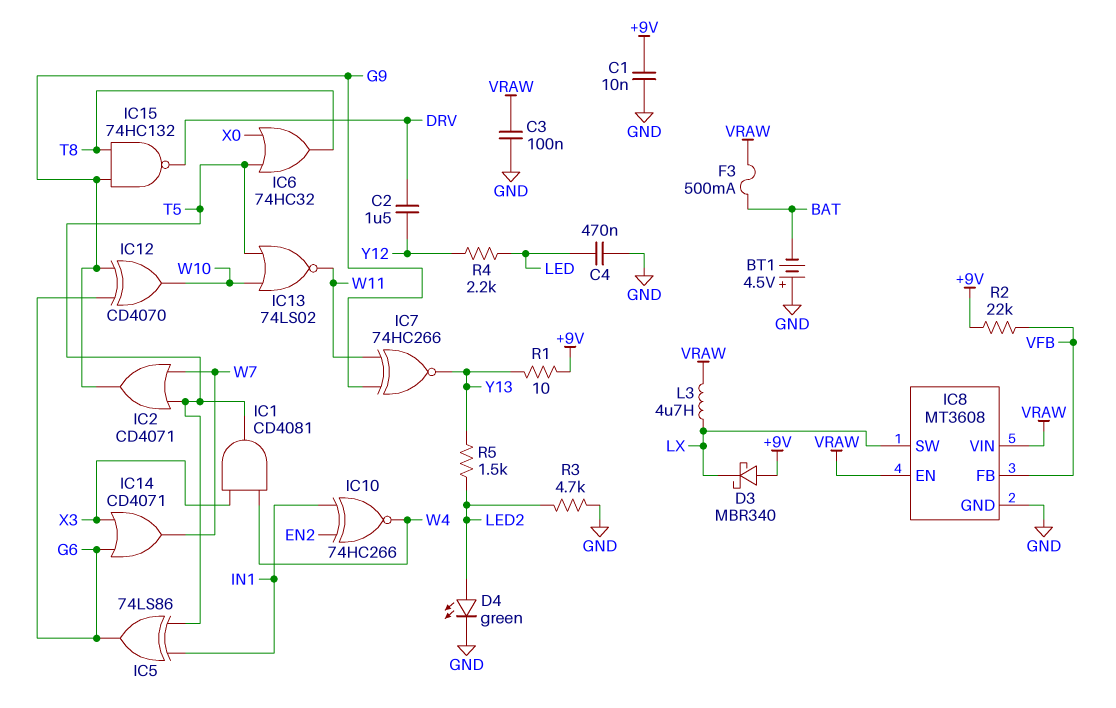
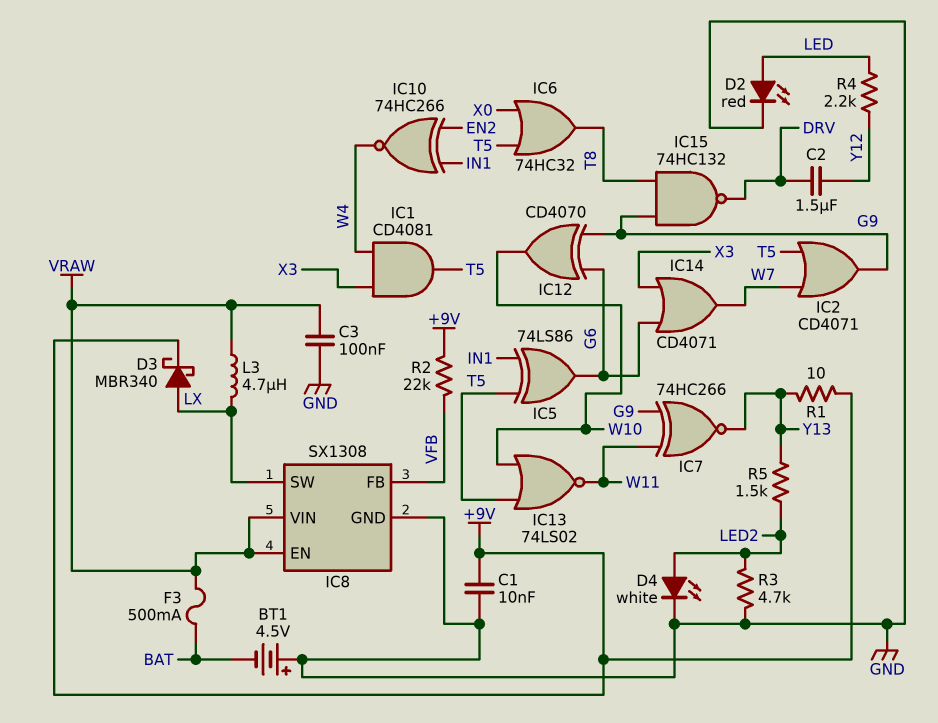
C4: 470nF (GND, LED) -> none
D2: none -> LED red (A LED, K GND)
D3: schottky MBR340 (A +9V, K LX) -> schottky MBR340 (A LX, K +9V)
D4: LED green (A LED2, K GND) -> LED white (A LED2, K GND)
IC8: MT3608 -> SX1308

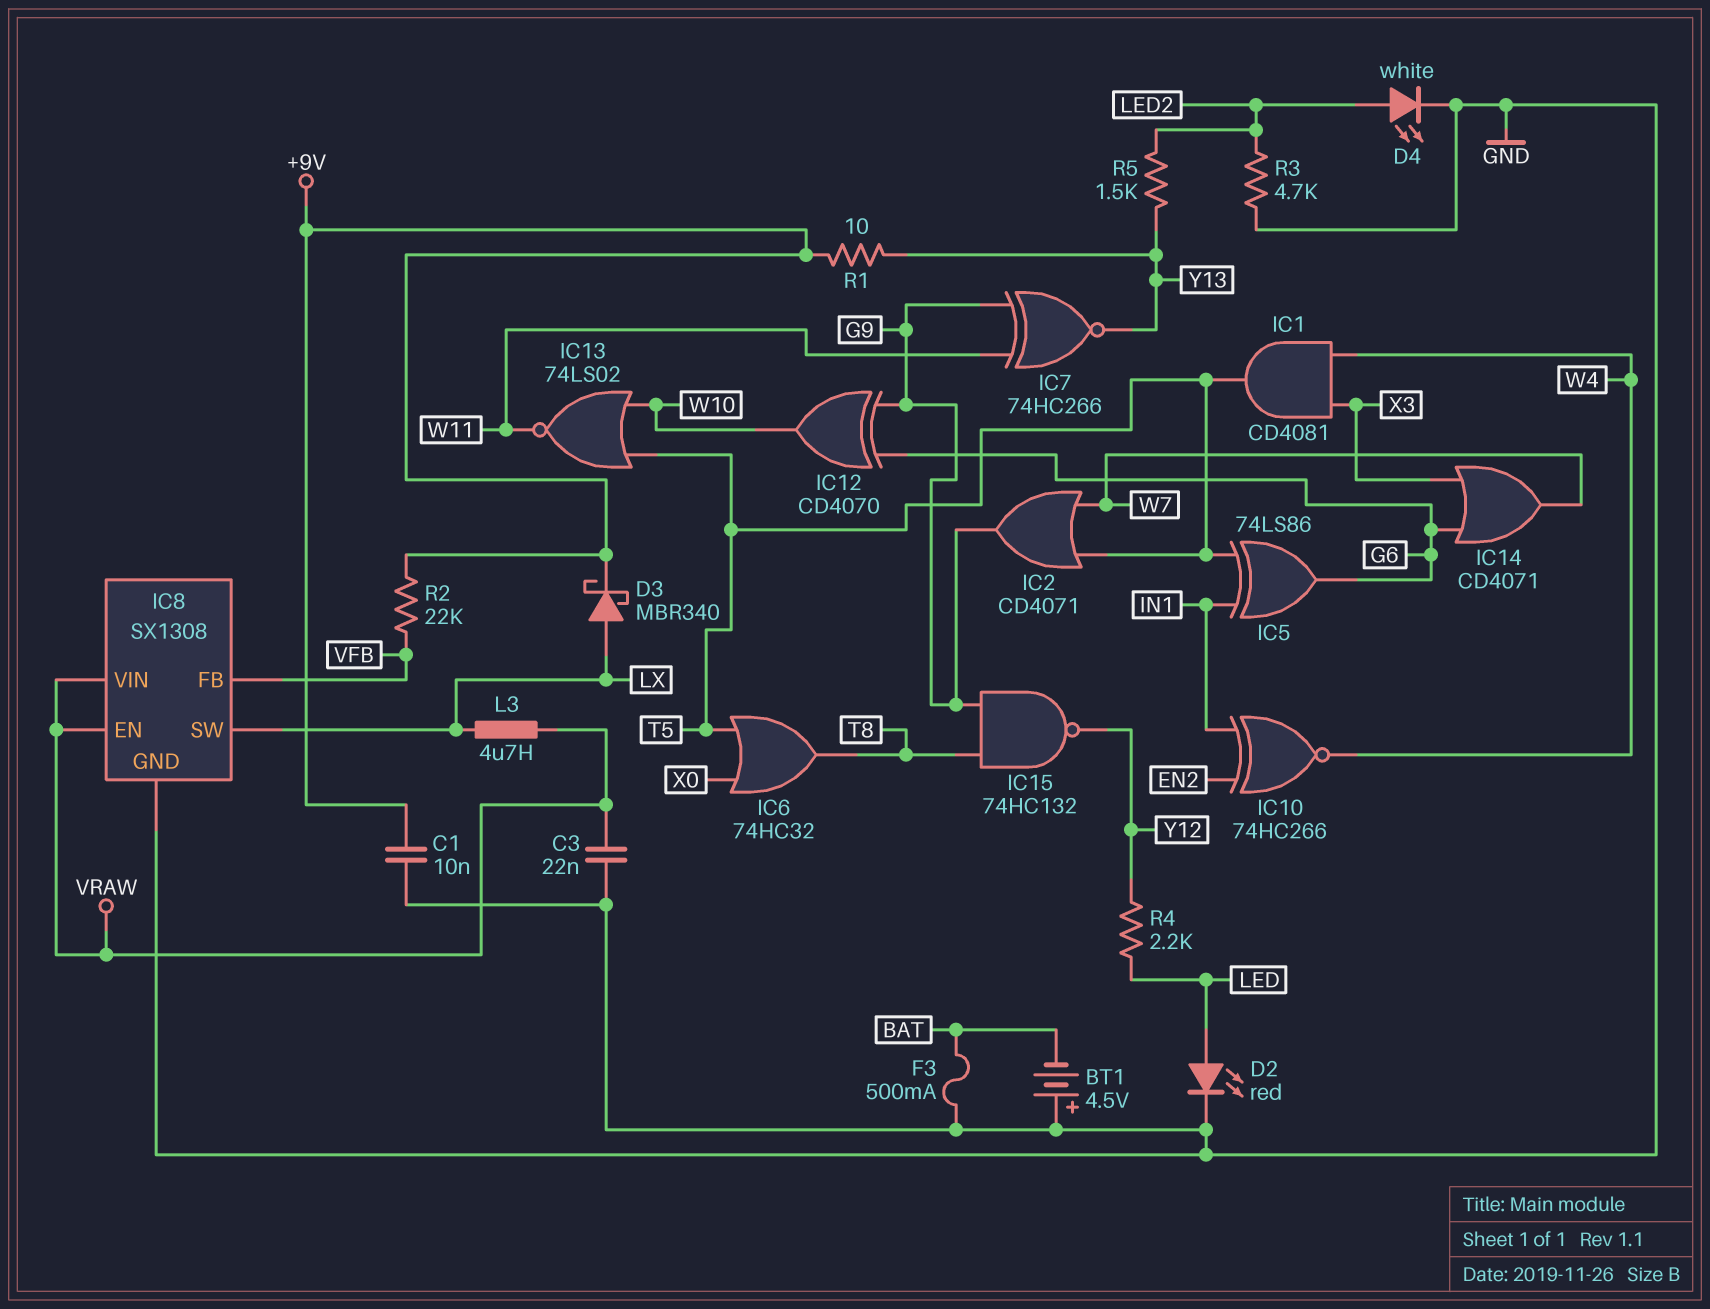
C2: 1.5uF (DRV, Y12) -> none
C3: 100nF (GND, VRAW) -> 22nF (GND, VRAW)
F3: 500mA (BAT, VRAW) -> 500mA (BAT, GND)
IC15: NAND 74HC132 (in G9, in T8, out DRV) -> NAND 74HC132 (in G9, in T8, out Y12)

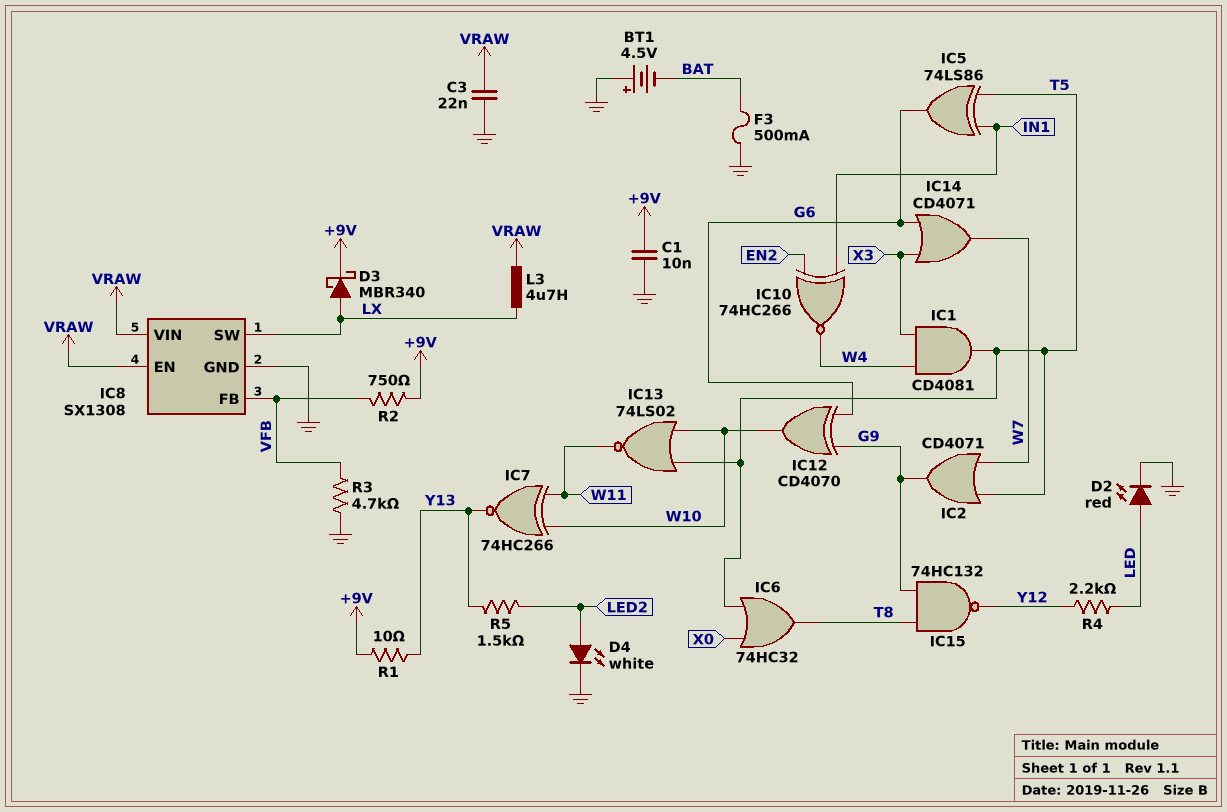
IC7: XNOR 74HC266 (in G9, in W11, out Y13) -> XNOR 74HC266 (in W10, in W11, out Y13)
R2: 22k (+9V, VFB) -> 750 (+9V, VFB)
R3: 4.7k (GND, LED2) -> 4.7k (GND, VFB)

